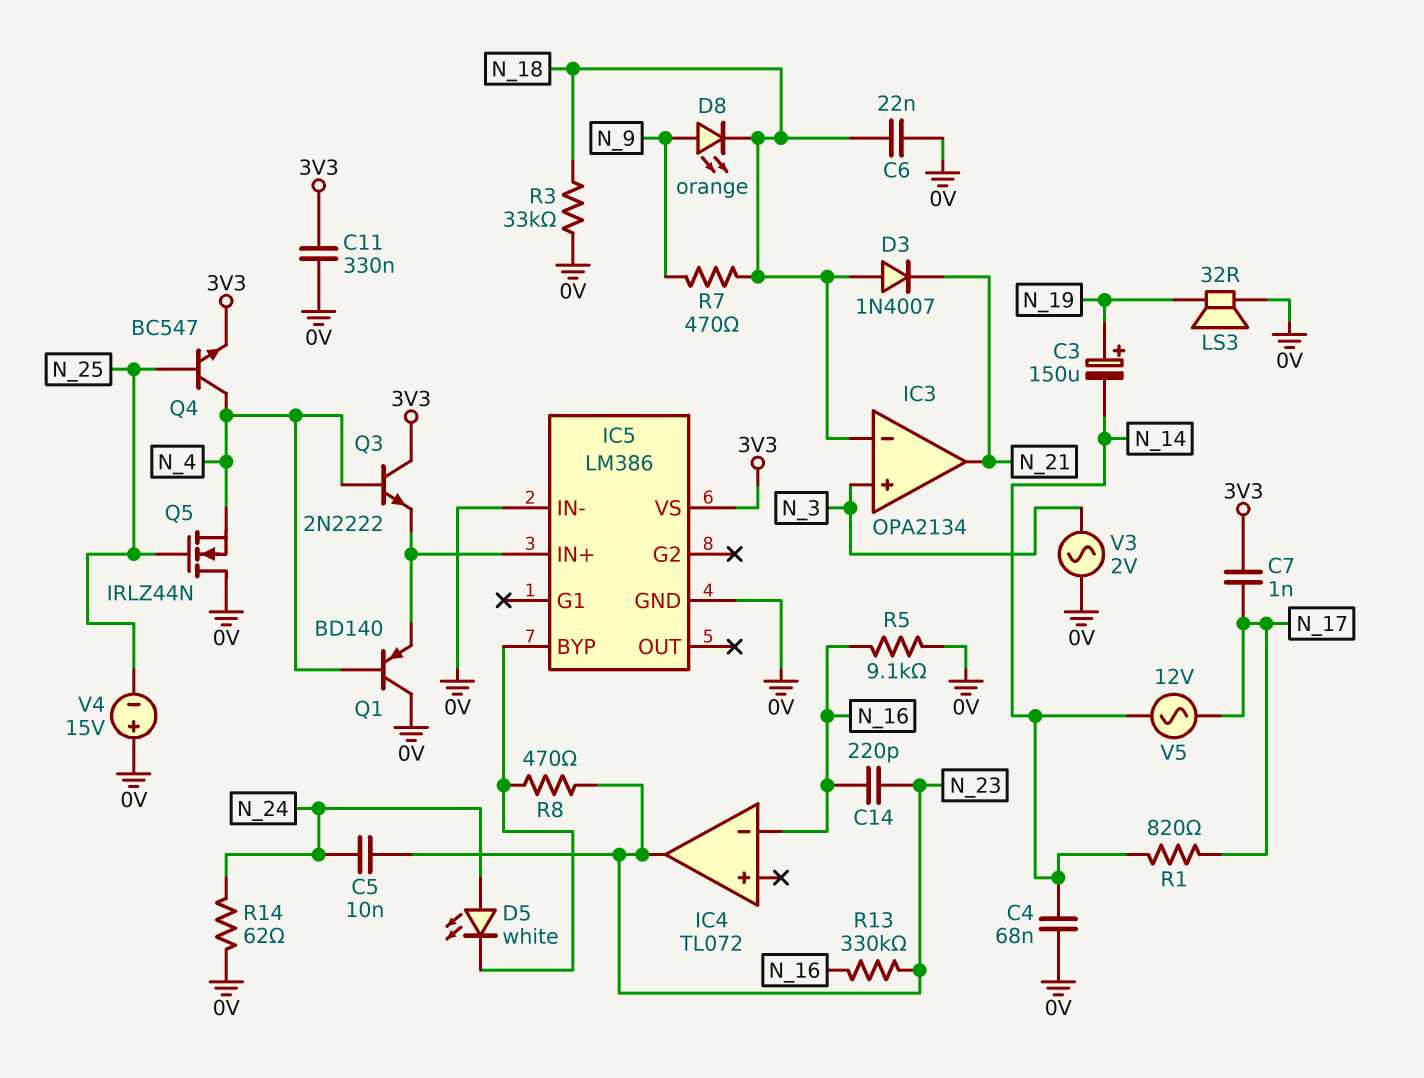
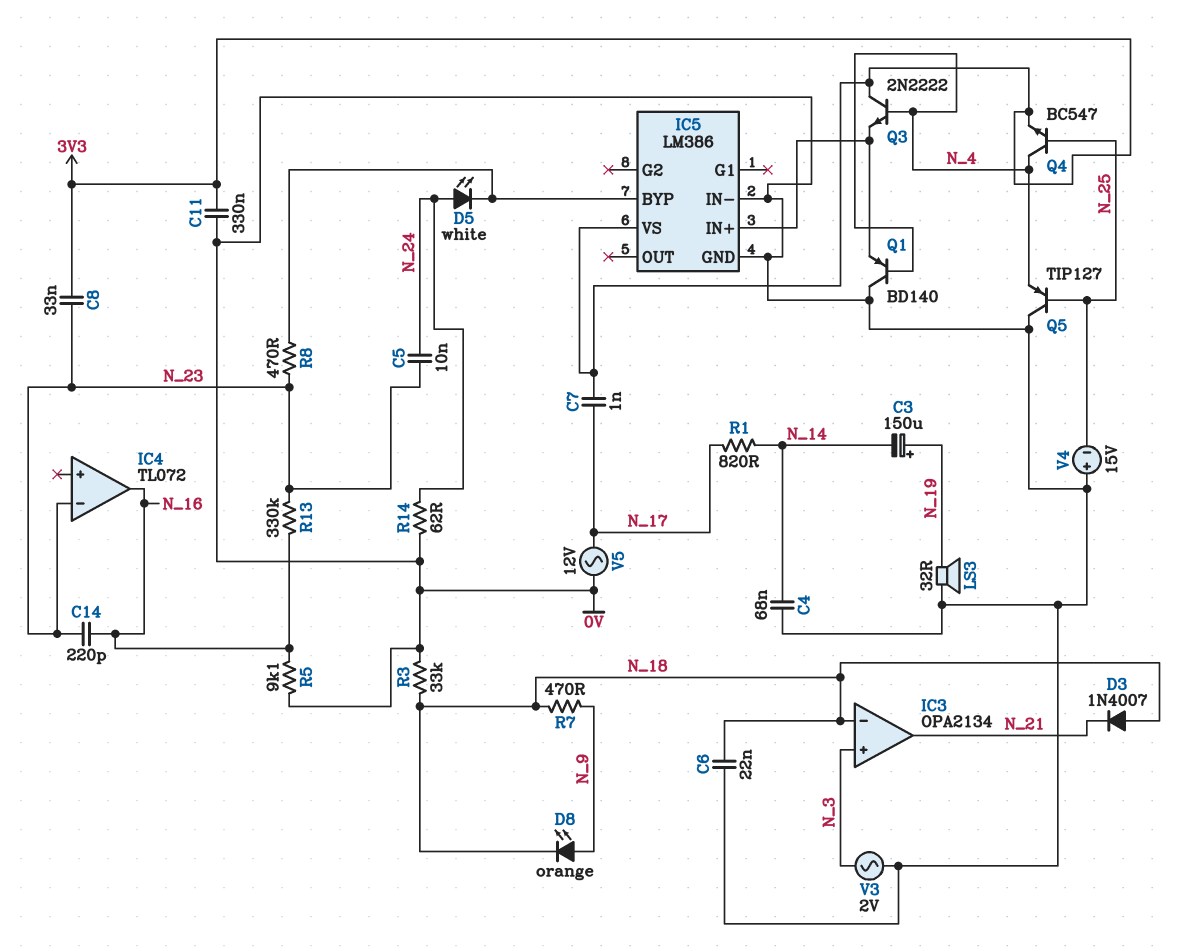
C8: none -> 33nF (3V3, N_23)
IC4 pin in-: N_16 -> N_23
IC4 pin out: N_23 -> N_16
Q5: NMOS IRLZ44N (G N_25, D 0V, S N_4) -> PNP TIP127 (B N_25, C 0V, E N_4)
V5: AC 12V (N_14, N_17) -> AC 12V (0V, N_17)

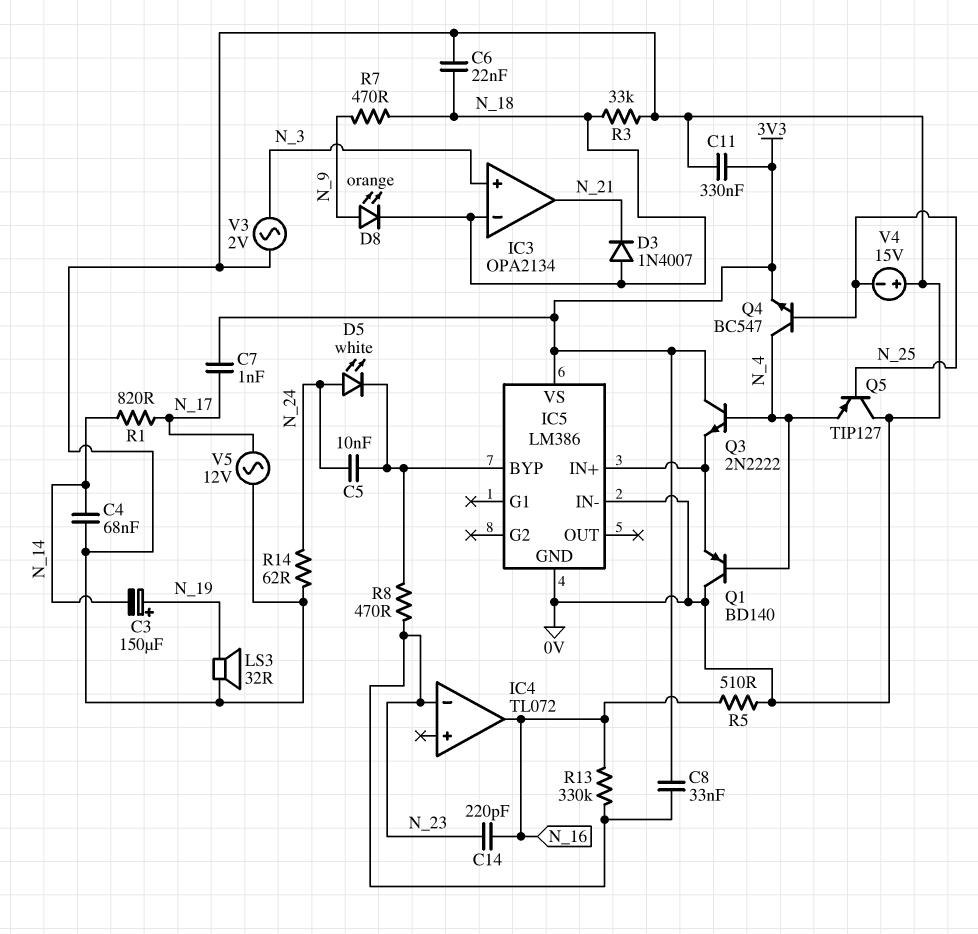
C5: 10nF (N_23, N_24) -> 10nF (IC5/BYP, N_24)
R5: 9.1k (0V, N_16) -> 510 (0V, N_16)

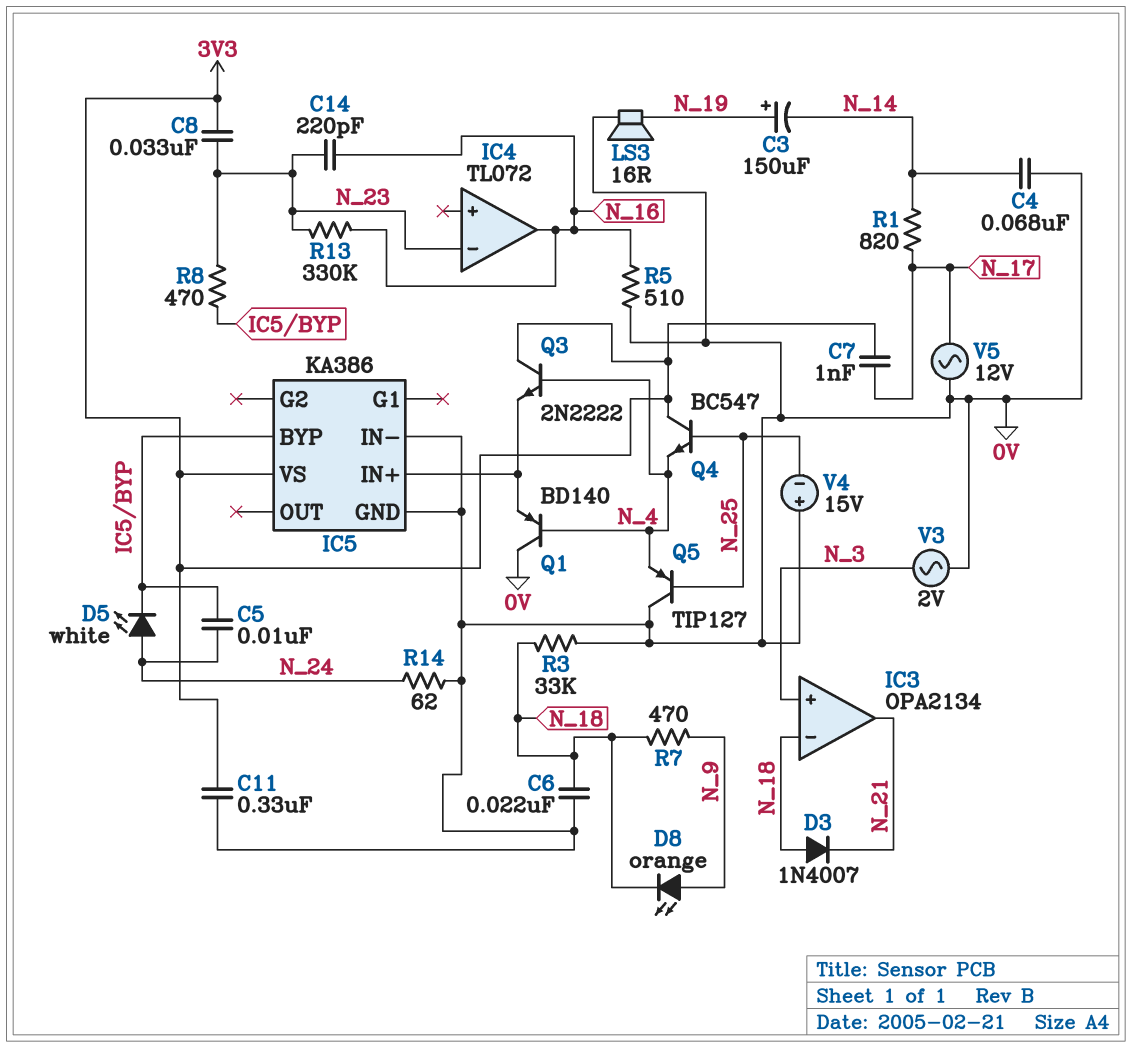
IC5: LM386 -> KA386
LS3: speaker 32R (0V, N_19) -> speaker 16R (0V, N_19)
Q4: NPN BC547 (B N_25, C N_4, E 3V3) -> NPN BC547 (B N_25, C 3V3, E N_4)

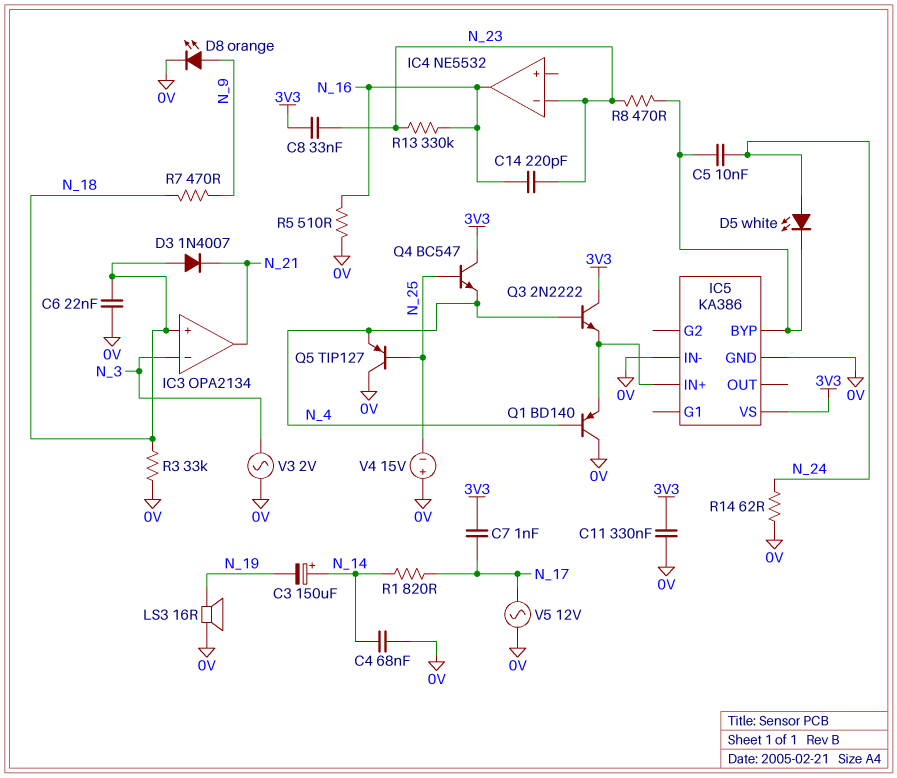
C3: 150uF (plus N_19, minus N_14) -> 150uF (plus N_14, minus N_19)
D8: LED orange (A N_9, K N_18) -> LED orange (A N_9, K 0V)
IC3 pin in+: N_3 -> N_18
IC3 pin in-: N_18 -> N_3
IC4: TL072 -> NE5532

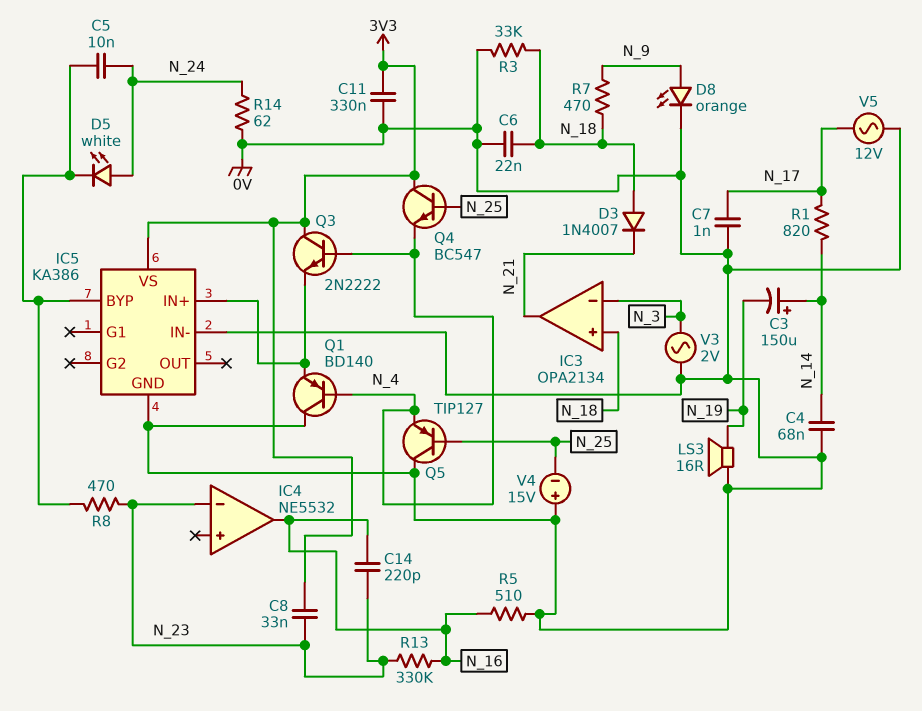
C7: 1nF (3V3, N_17) -> 1nF (0V, N_17)

